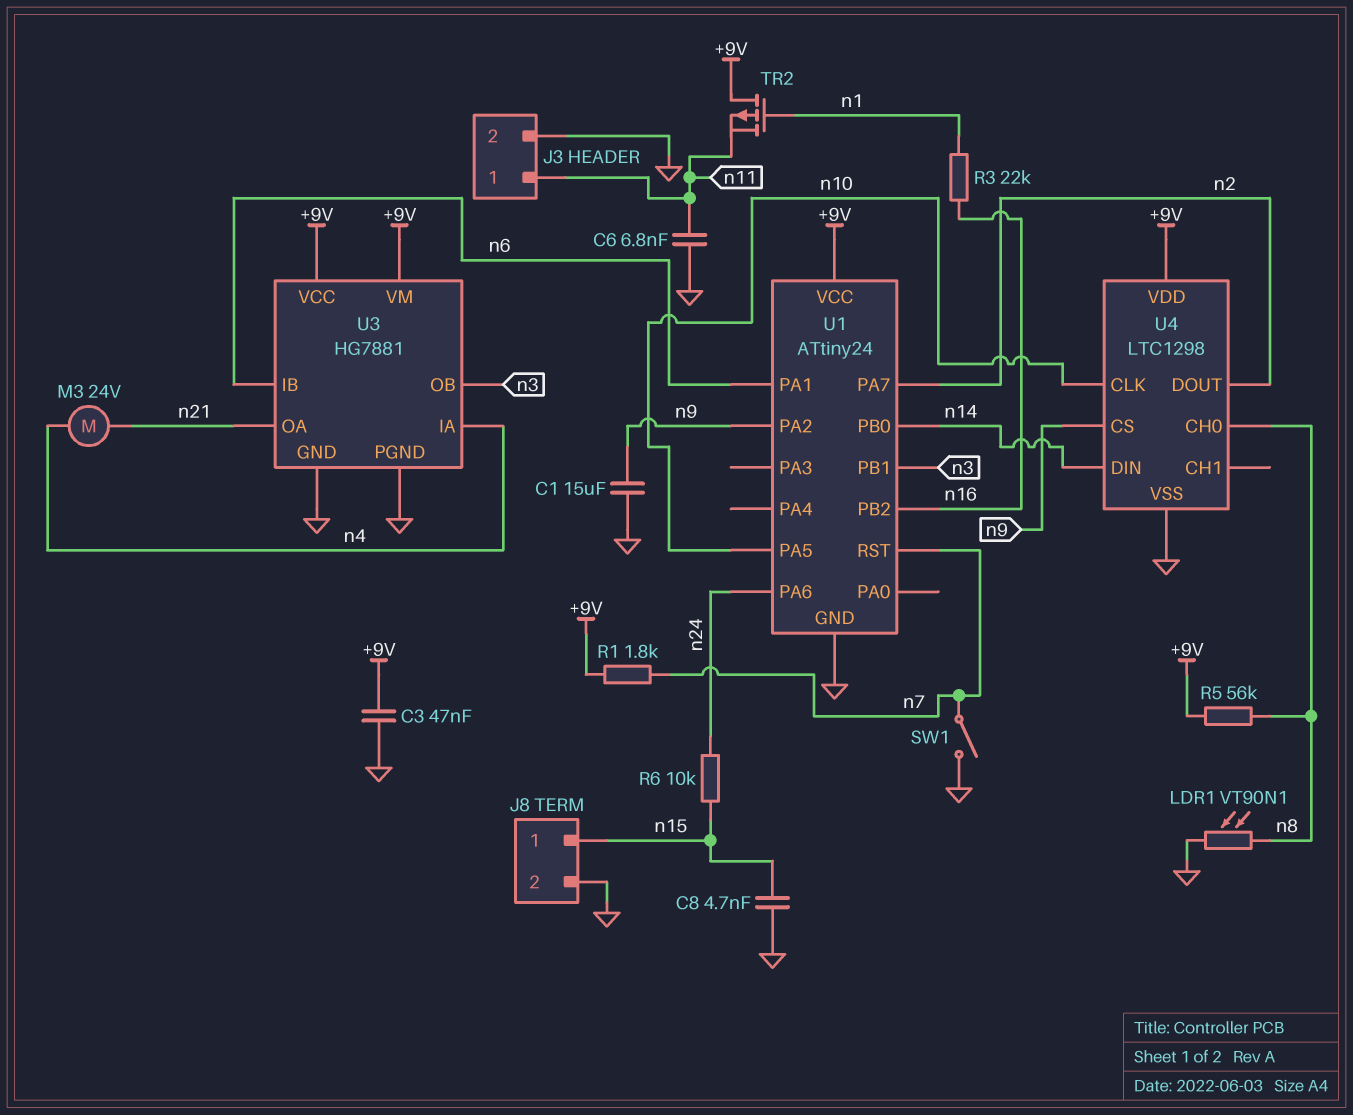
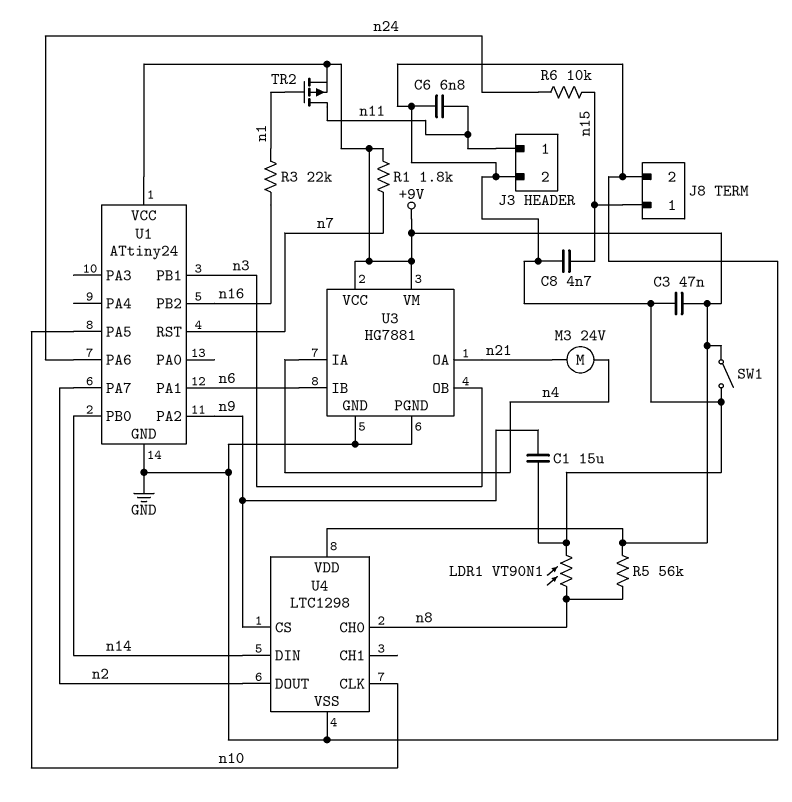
SW1: switch (GND, n7) -> switch (+9V, GND)
TR2: PMOS (G n1, D +9V, S n11) -> PMOS (G n1, D n11, S +9V)

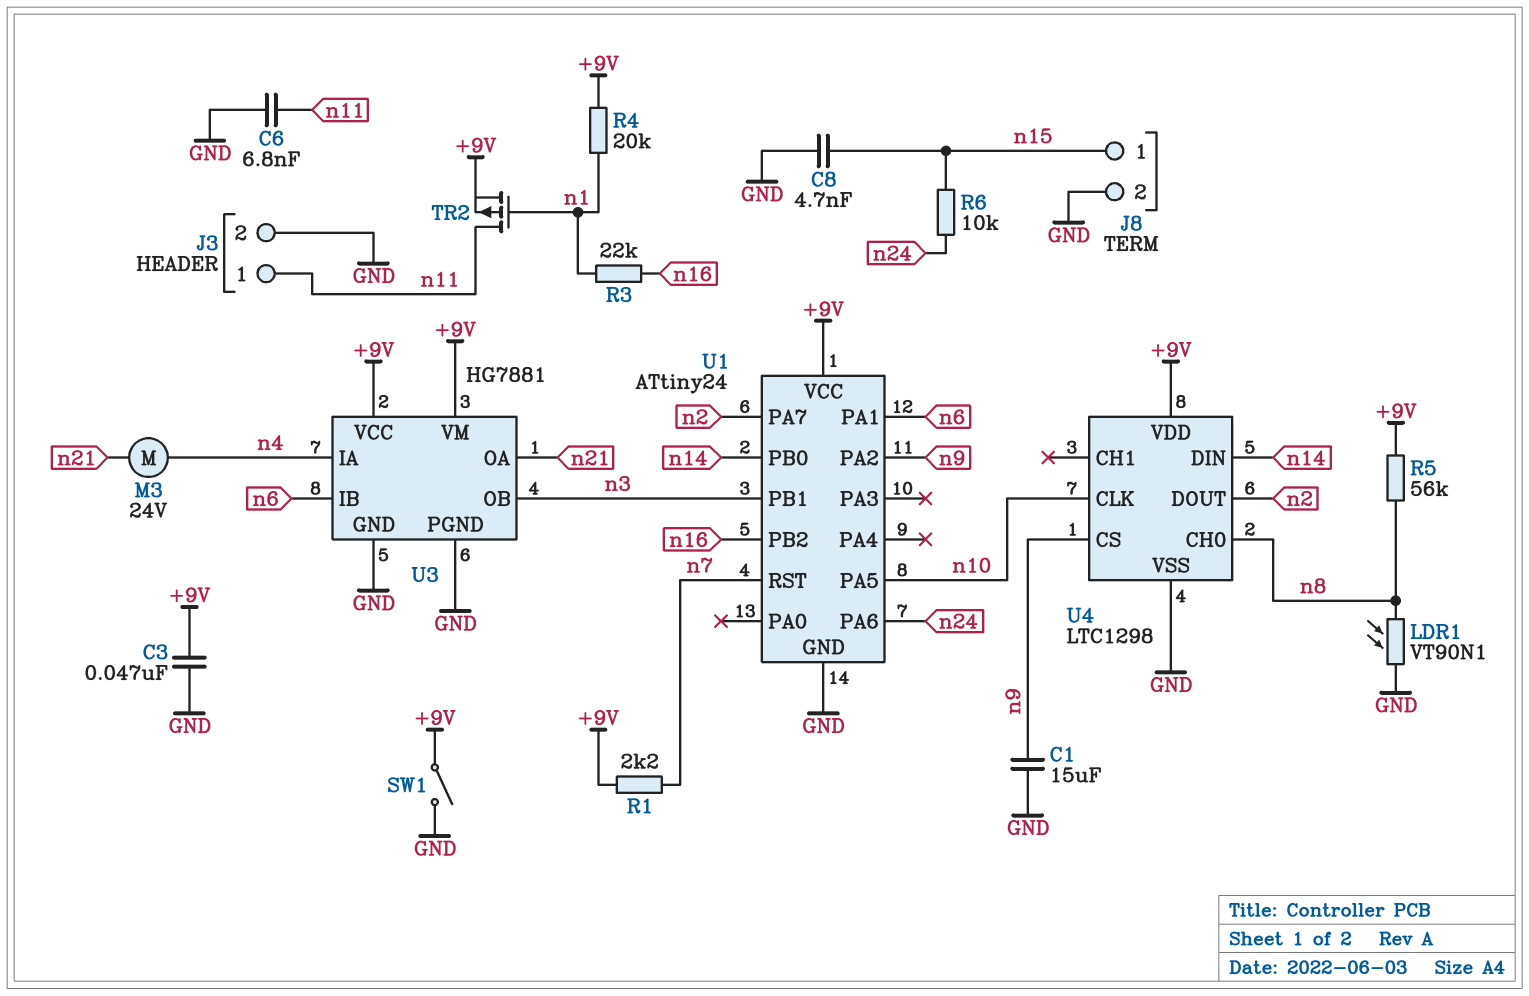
R1: 1.8k (+9V, n7) -> 2.2k (+9V, n7)
R4: none -> 20k (+9V, n1)

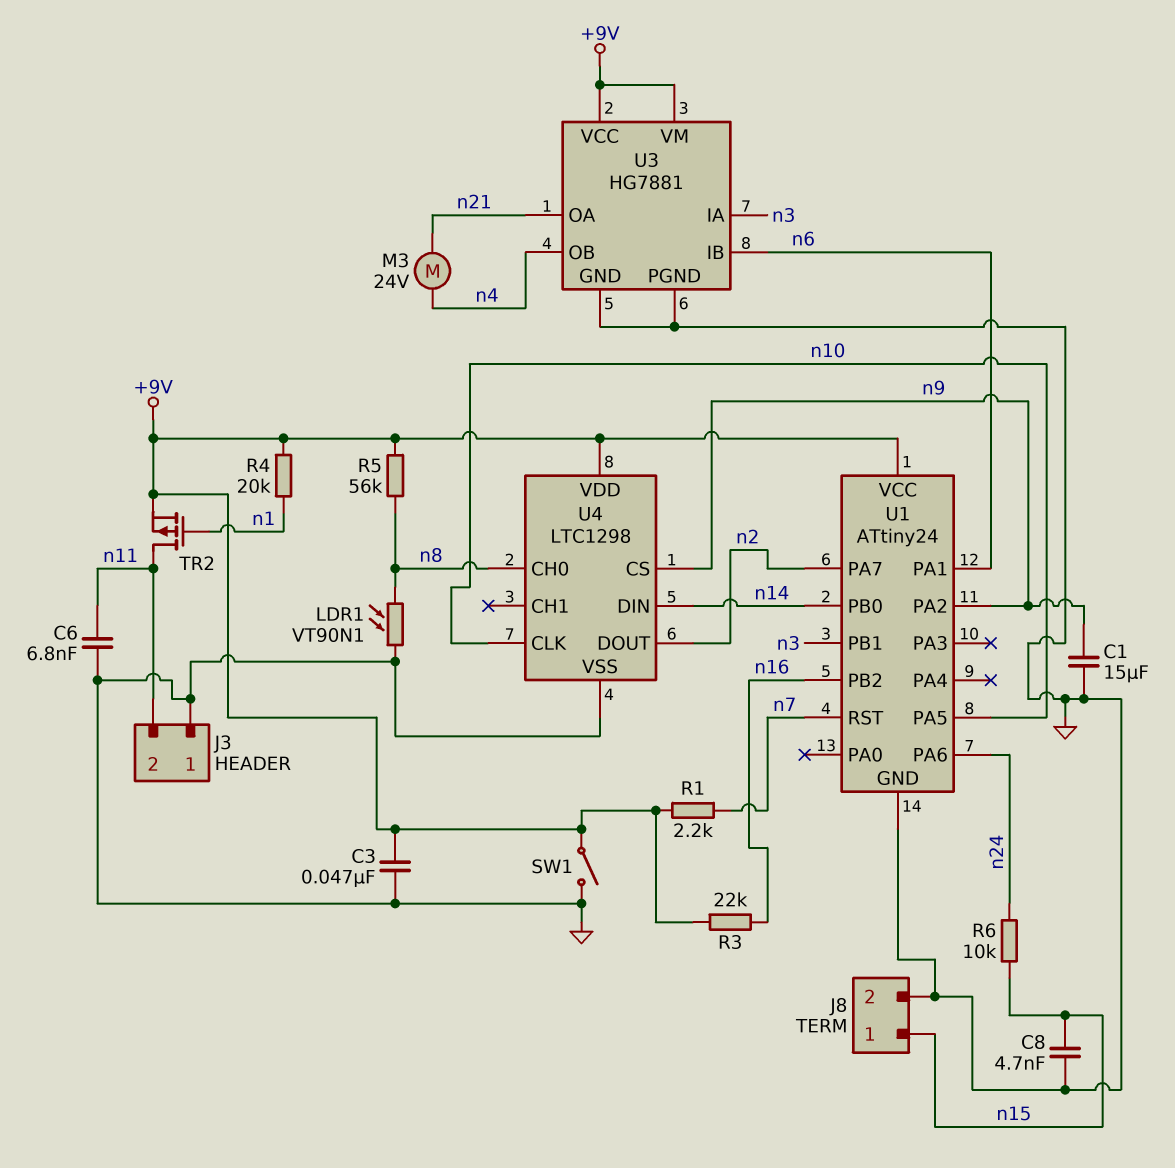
J3 pin 1: n11 -> GND
J3 pin 2: GND -> n11
R3: 22k (n1, n16) -> 22k (+9V, n16)
U3 pin IA: n4 -> n3
U3 pin OB: n3 -> n4

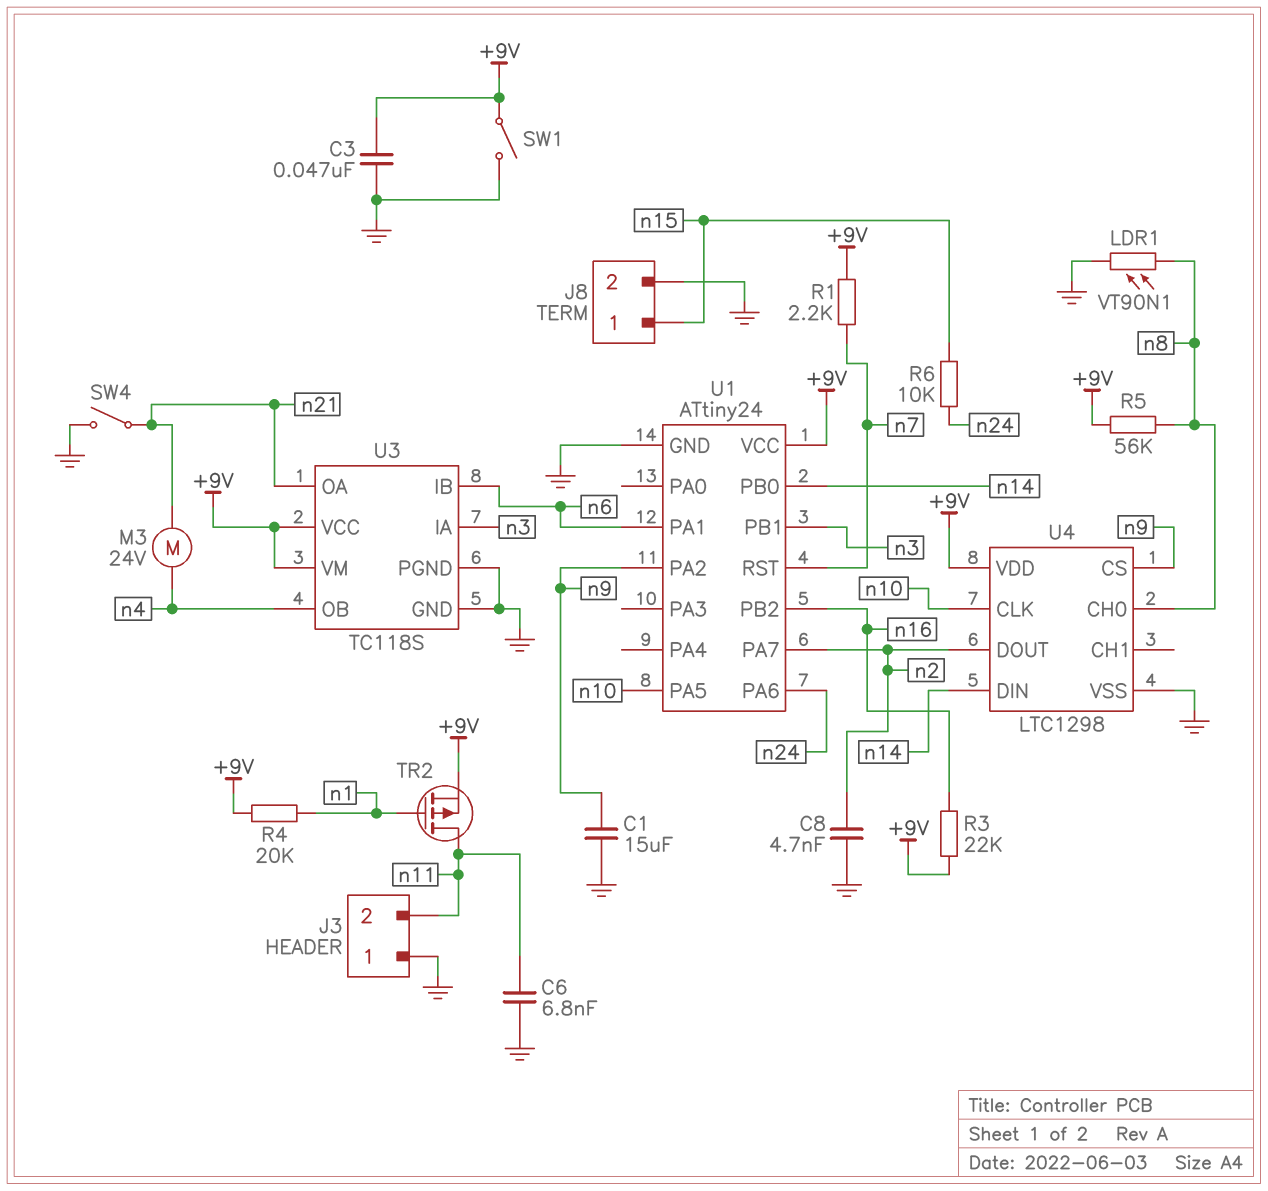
C8: 4.7nF (GND, n15) -> 4.7nF (GND, n2)
SW4: none -> switch (GND, n21)
U3: HG7881 -> TC118S

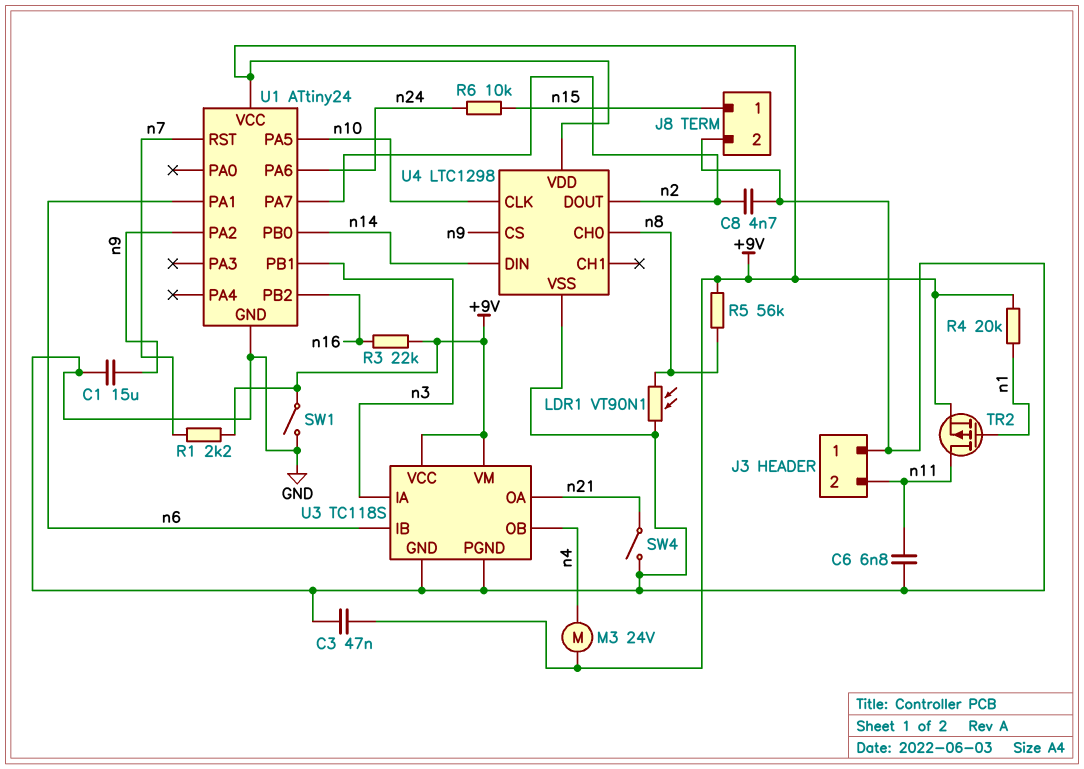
M3: motor 24V (n4, n21) -> motor 24V (+9V, n4)

